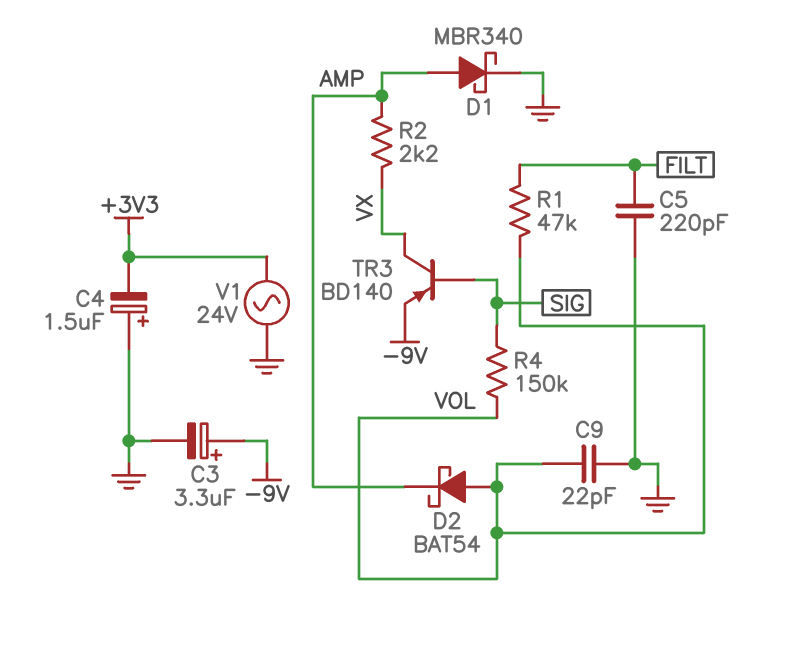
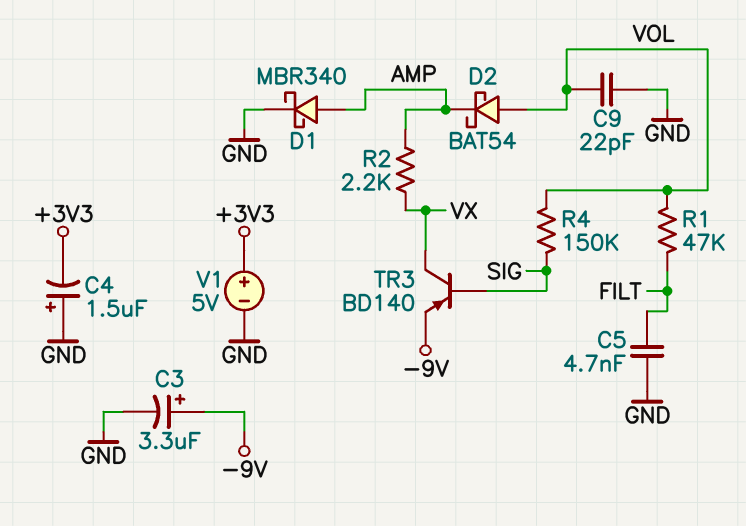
C5: 220pF (FILT, GND) -> 4.7nF (FILT, GND)
V1: AC 24V (+3V3, GND) -> 5V (plus +3V3, minus GND)

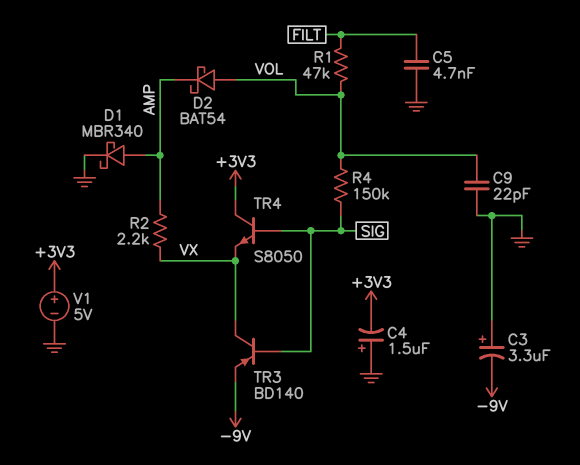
C3: 3.3uF (plus -9V, minus GND) -> 3.3uF (plus GND, minus -9V)
TR4: none -> NPN S8050 (B SIG, C +3V3, E VX)

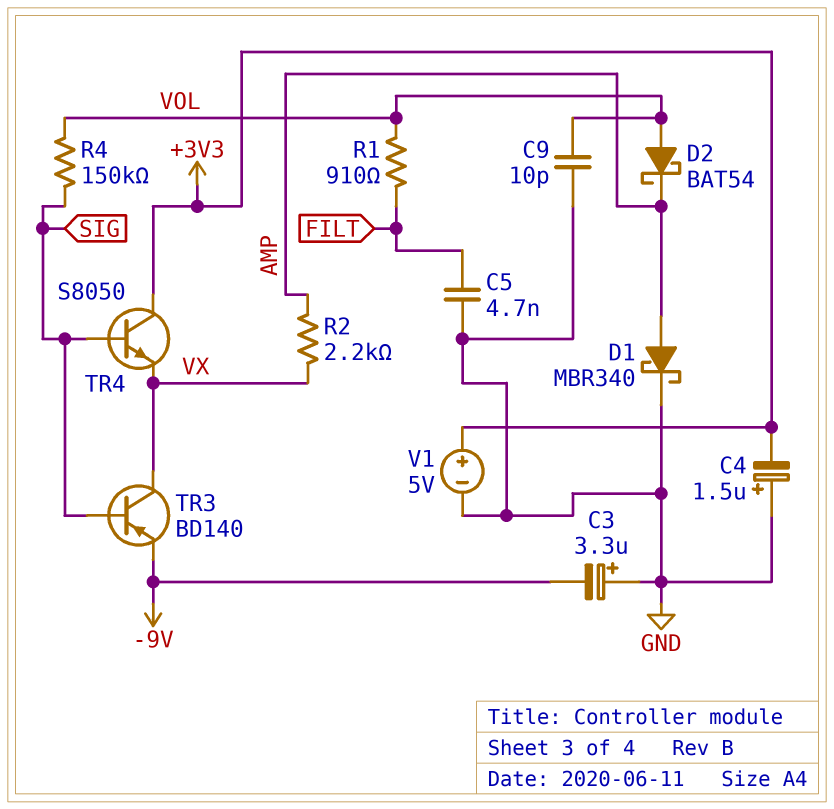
C9: 22pF (GND, VOL) -> 10pF (GND, VOL)
R1: 47k (FILT, VOL) -> 910 (FILT, VOL)

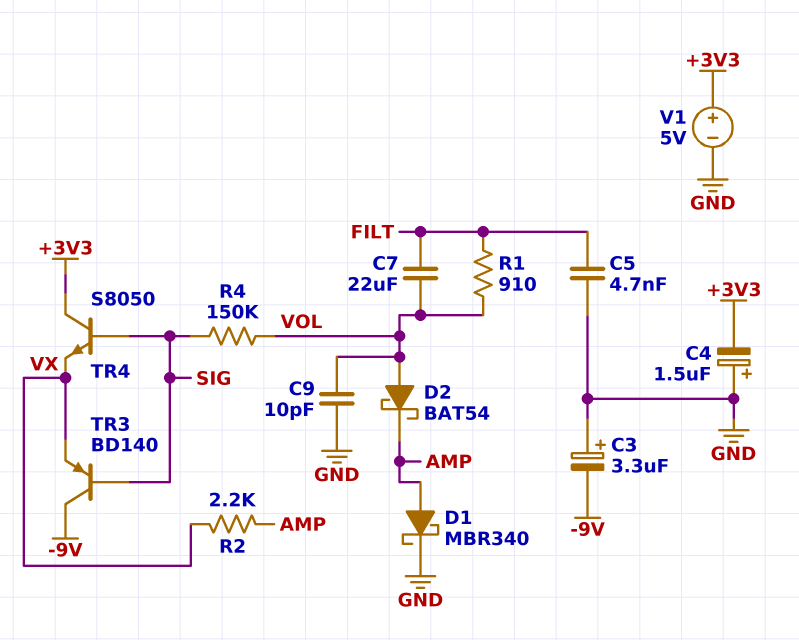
C7: none -> 22uF (FILT, VOL)
TR3: PNP BD140 (B SIG, C VX, E -9V) -> PNP BD140 (B SIG, C -9V, E VX)

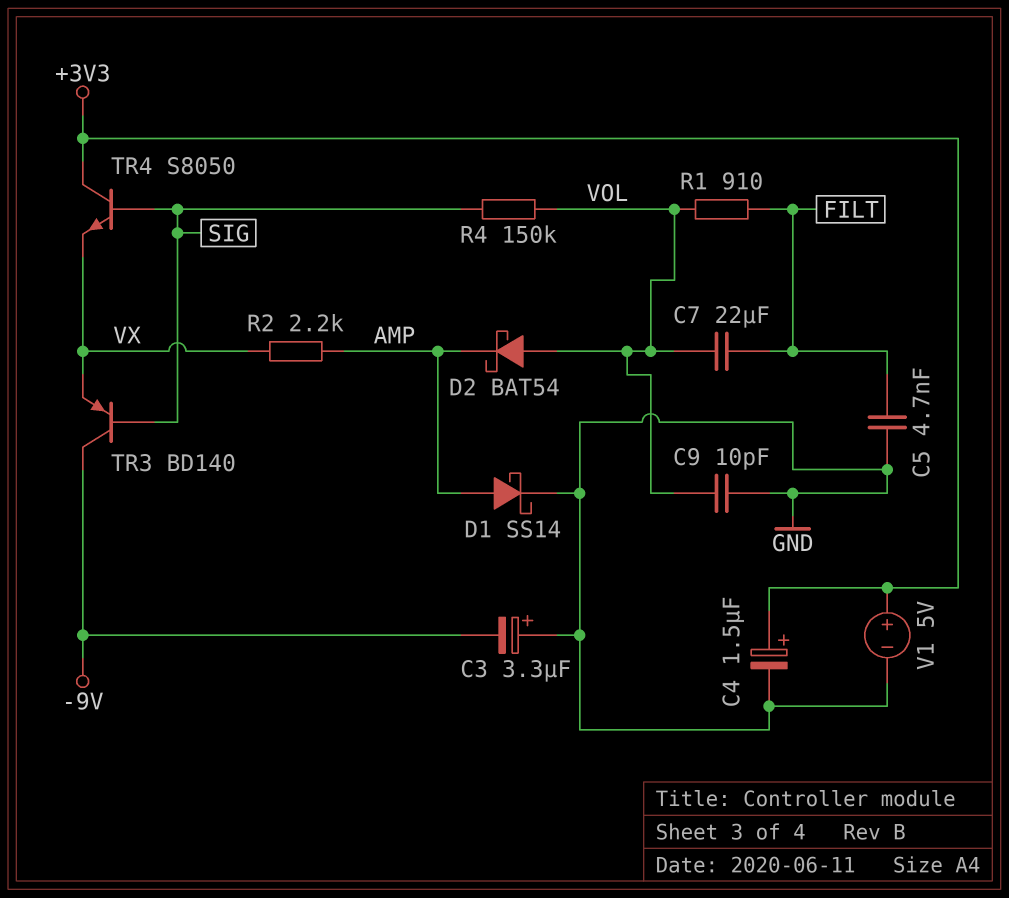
C4: 1.5uF (plus GND, minus +3V3) -> 1.5uF (plus +3V3, minus GND)
D1: schottky MBR340 (A AMP, K GND) -> schottky SS14 (A AMP, K GND)

